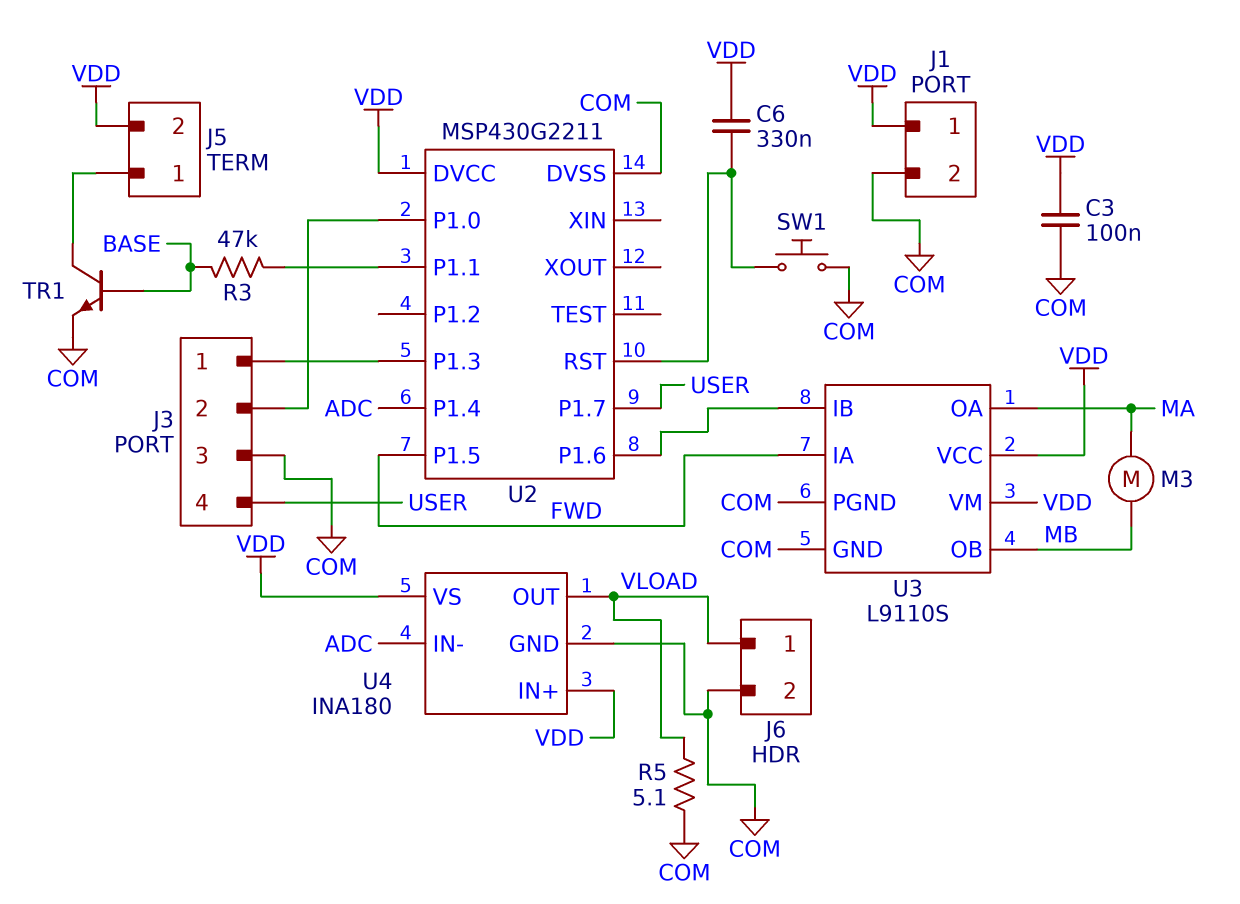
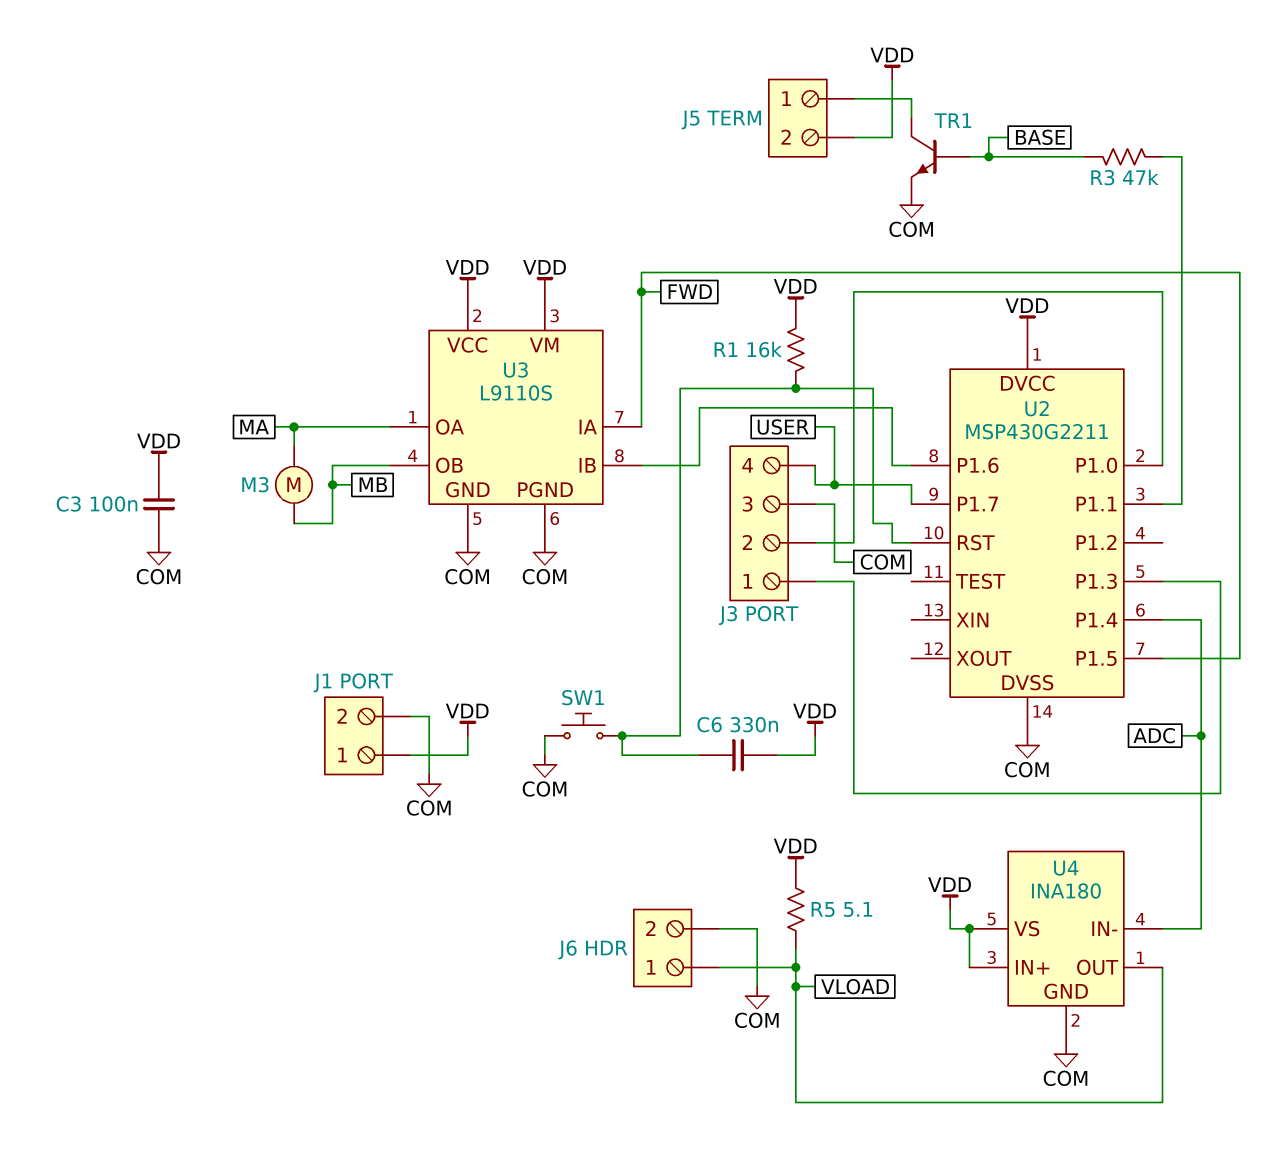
R1: none -> 16k (U2/RST, VDD)
R5: 5.1 (COM, VLOAD) -> 5.1 (VDD, VLOAD)

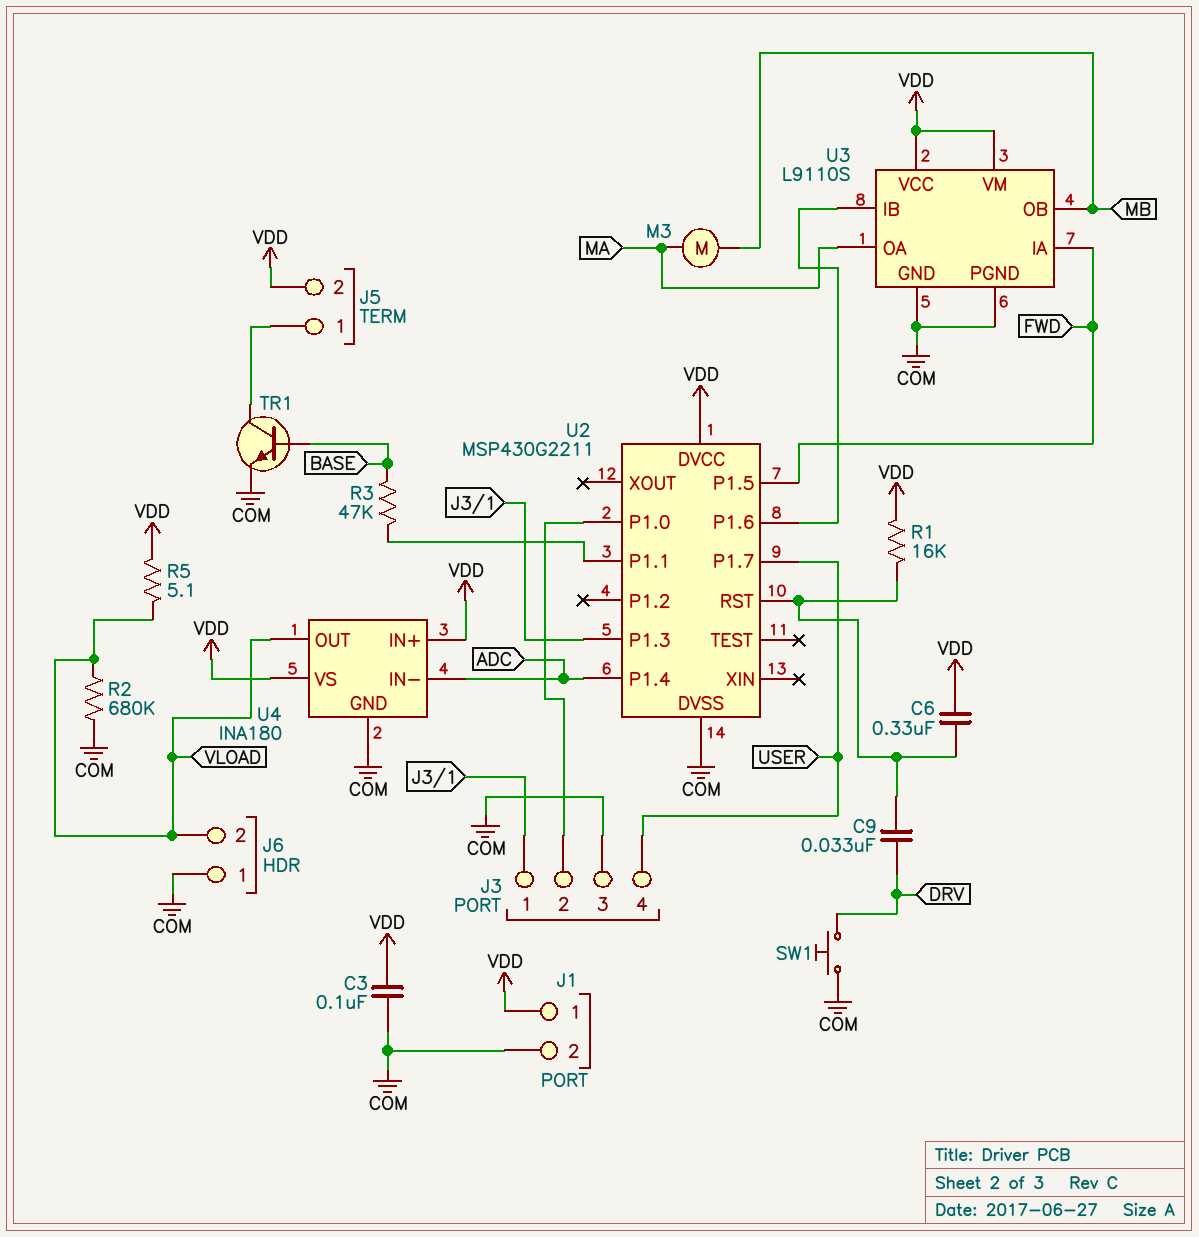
C9: none -> 33nF (DRV, U2/RST)
J6 pin 1: VLOAD -> COM
J6 pin 2: COM -> VLOAD
R2: none -> 680k (COM, VLOAD)
SW1: button (COM, U2/RST) -> button (COM, DRV)

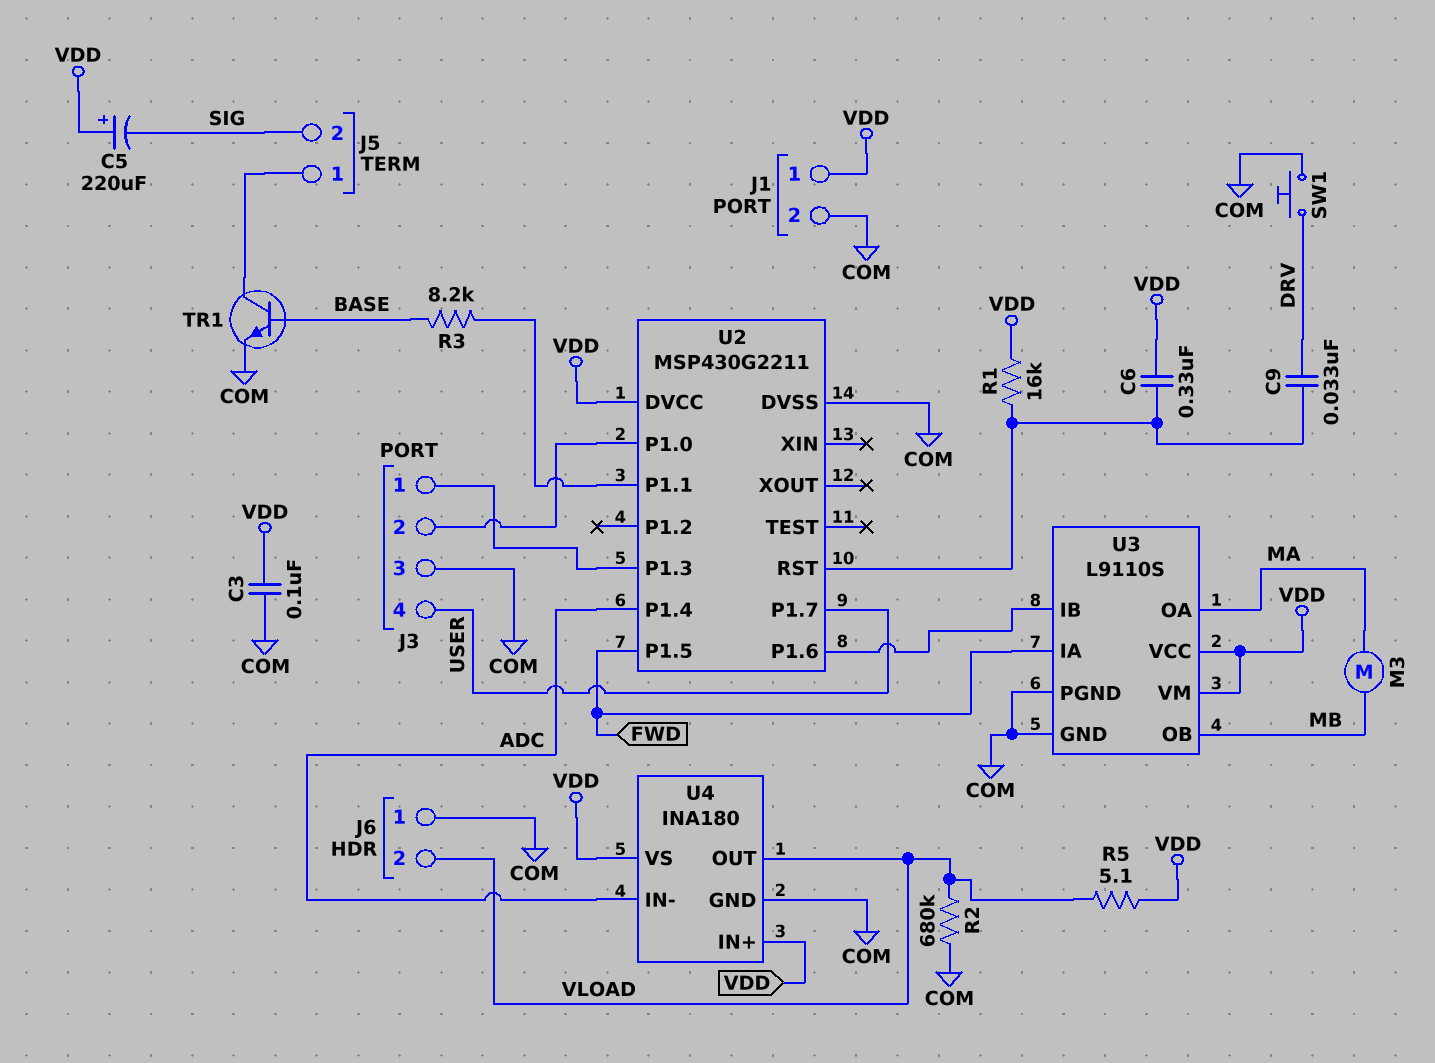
C5: none -> 220uF (plus VDD, minus SIG)
J5 pin 2: VDD -> SIG
R3: 47k (BASE, U2/P1.1) -> 8.2k (BASE, U2/P1.1)

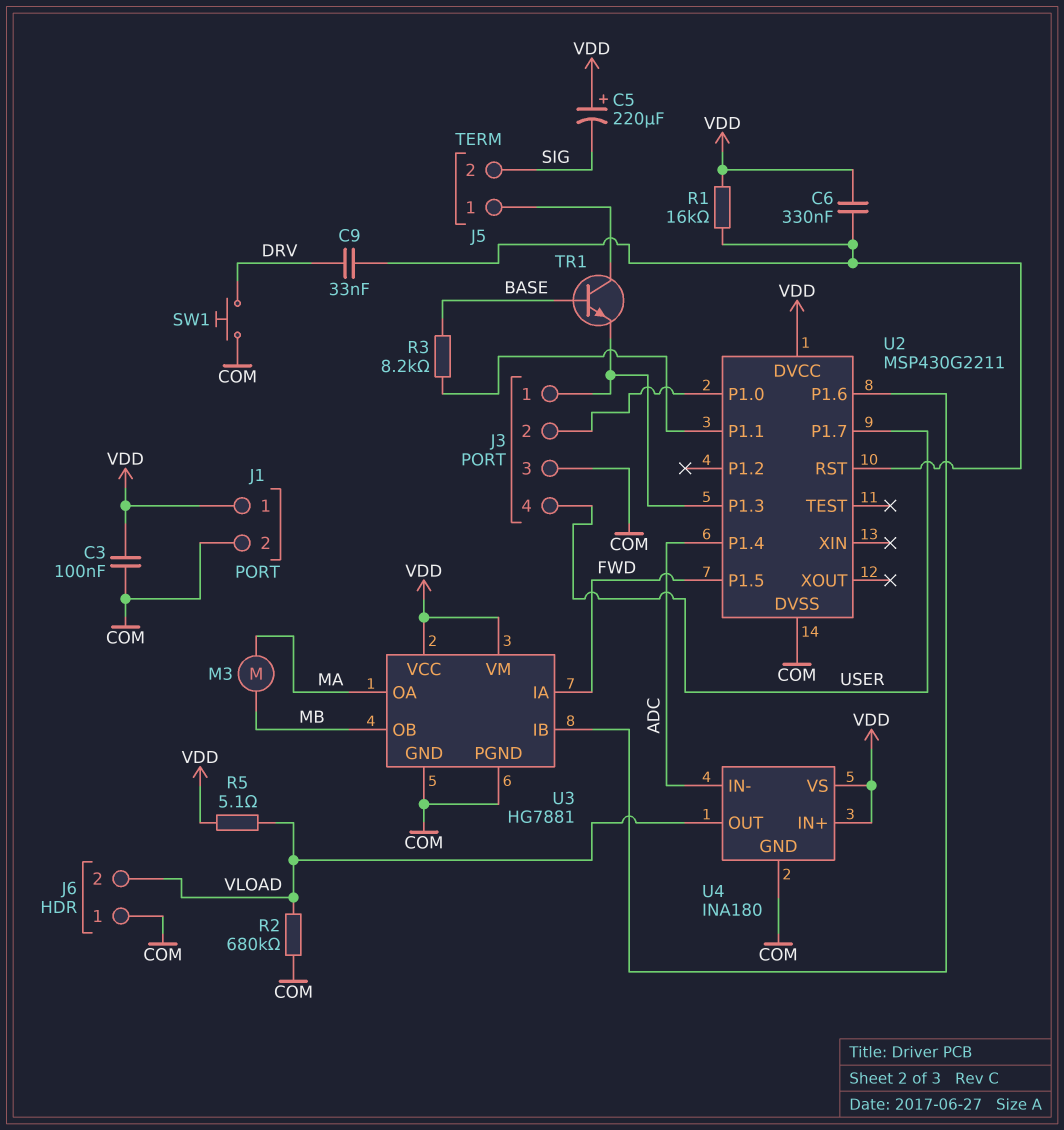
TR1: NPN (B BASE, C J5/1, E COM) -> NPN (B BASE, C J5/1, E J3/1)
U3: L9110S -> HG7881

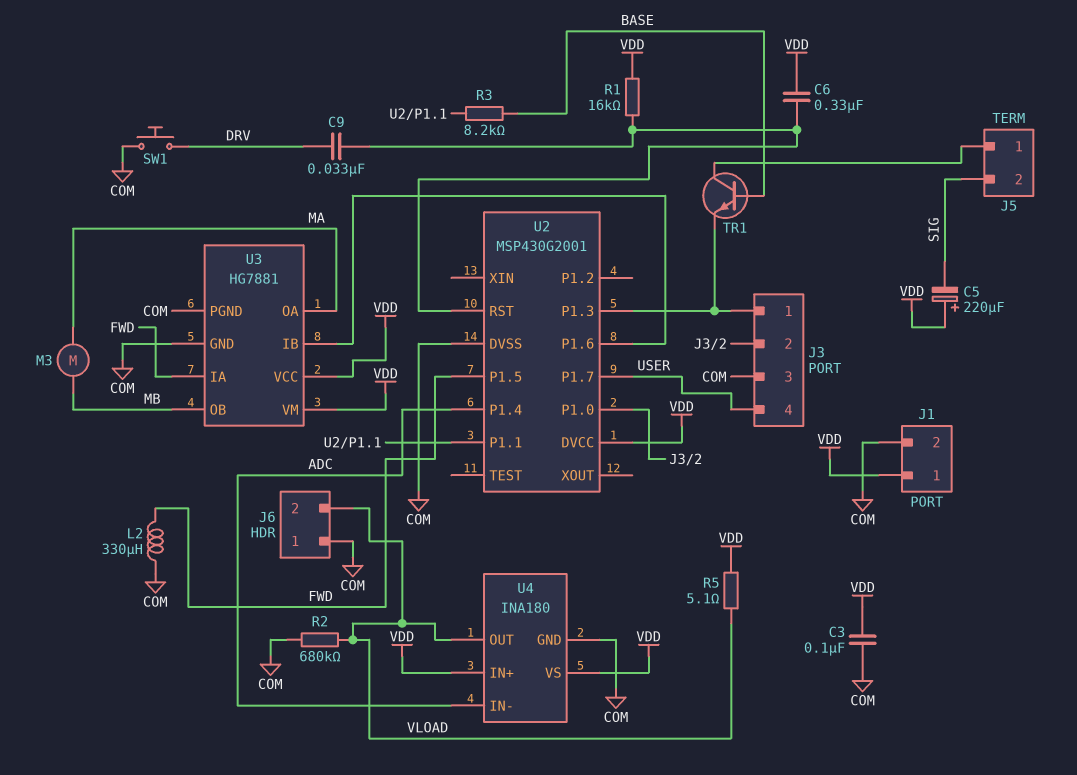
L2: none -> 330uH (COM, FWD)
U2: MSP430G2211 -> MSP430G2001

